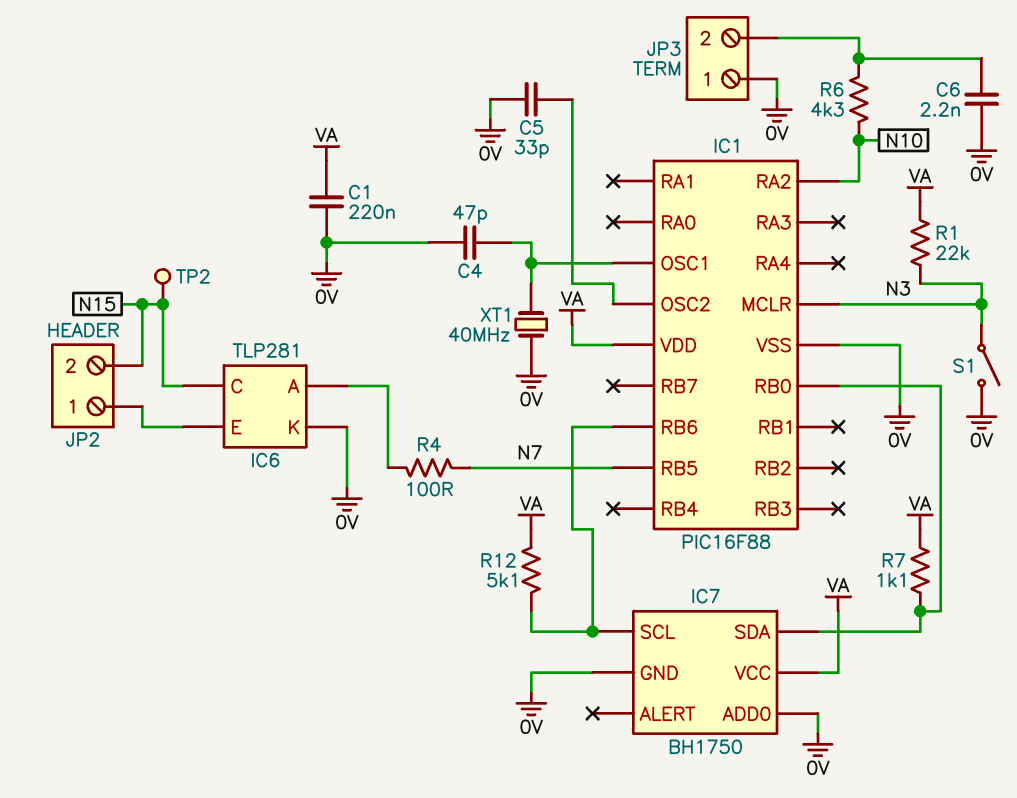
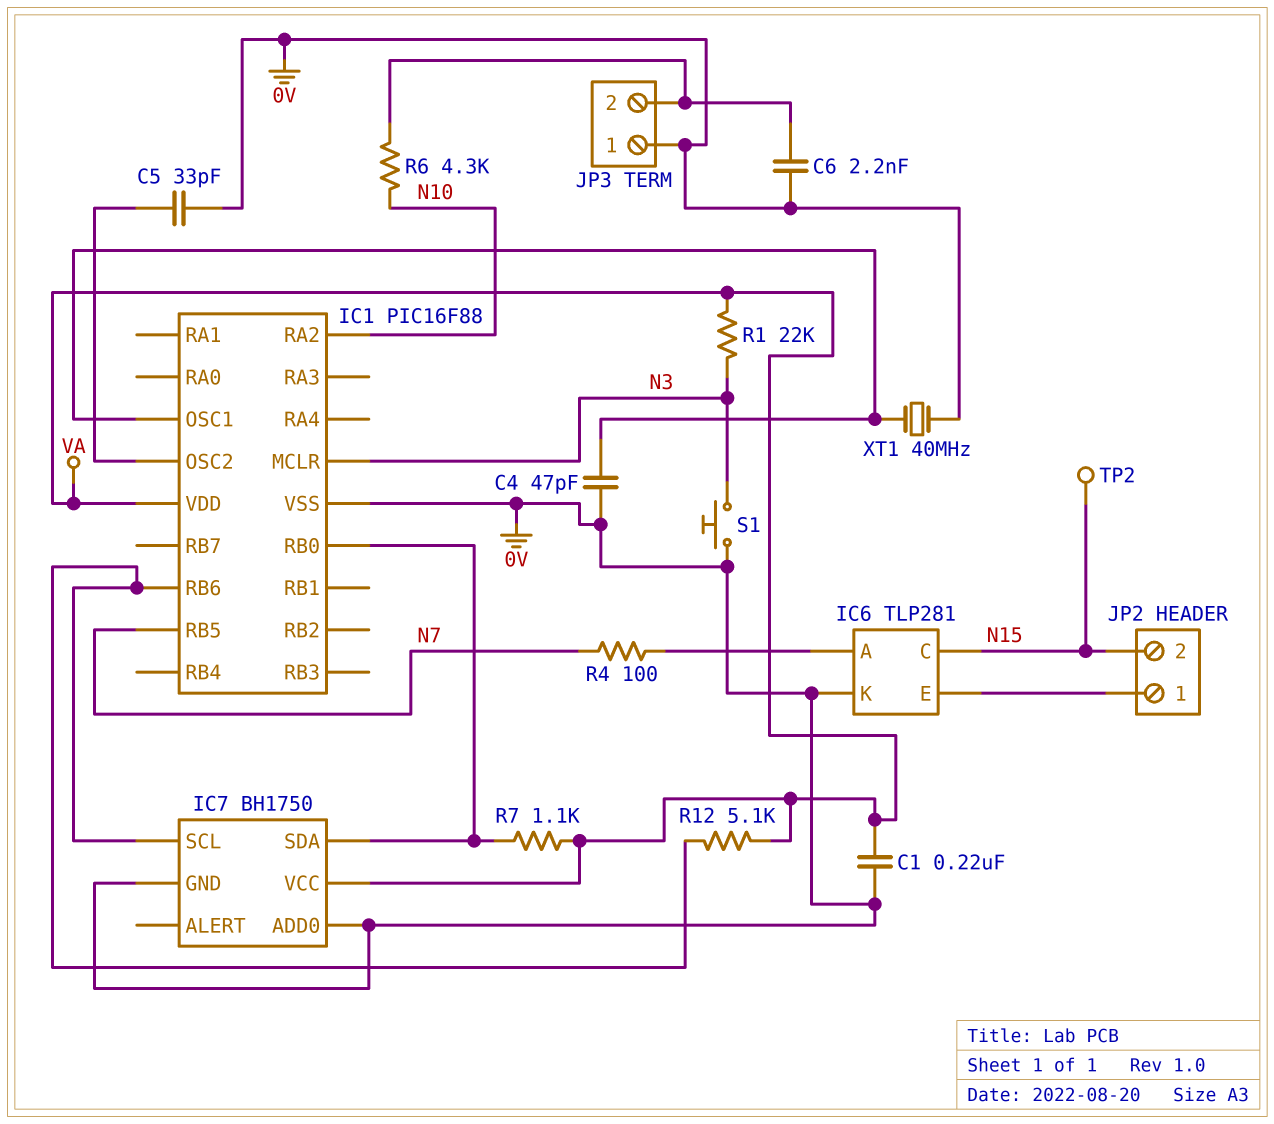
S1: switch (0V, N3) -> button (0V, N3)

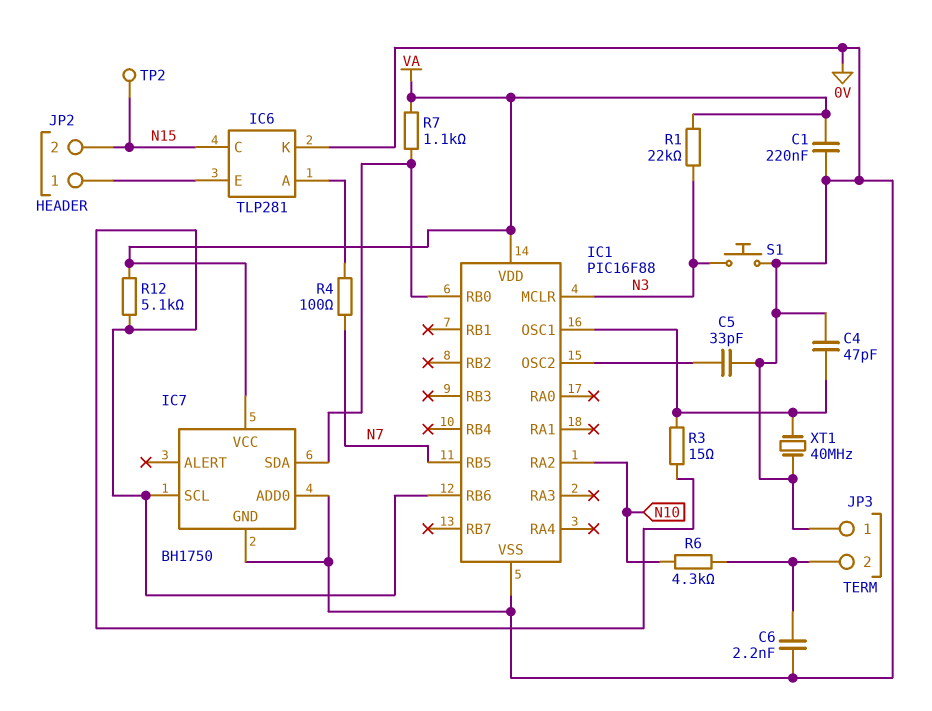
R3: none -> 15 (IC1/OSC1, IC1/RB6)

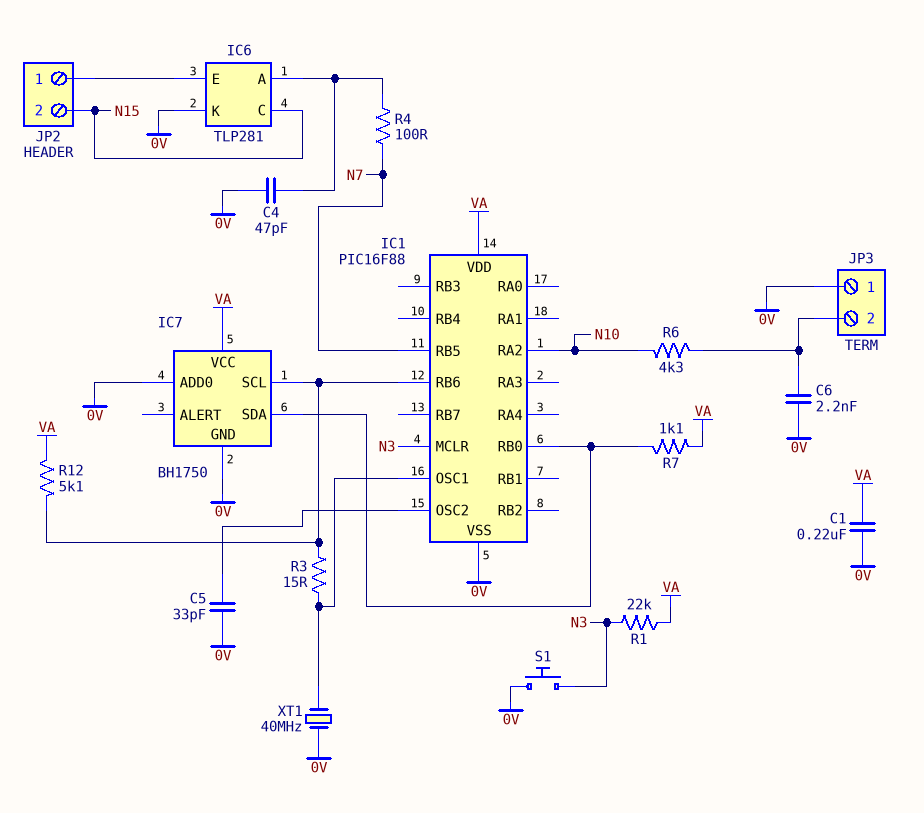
C4: 47pF (0V, IC1/OSC1) -> 47pF (0V, IC6/A)
TP2: test point (N15) -> none

